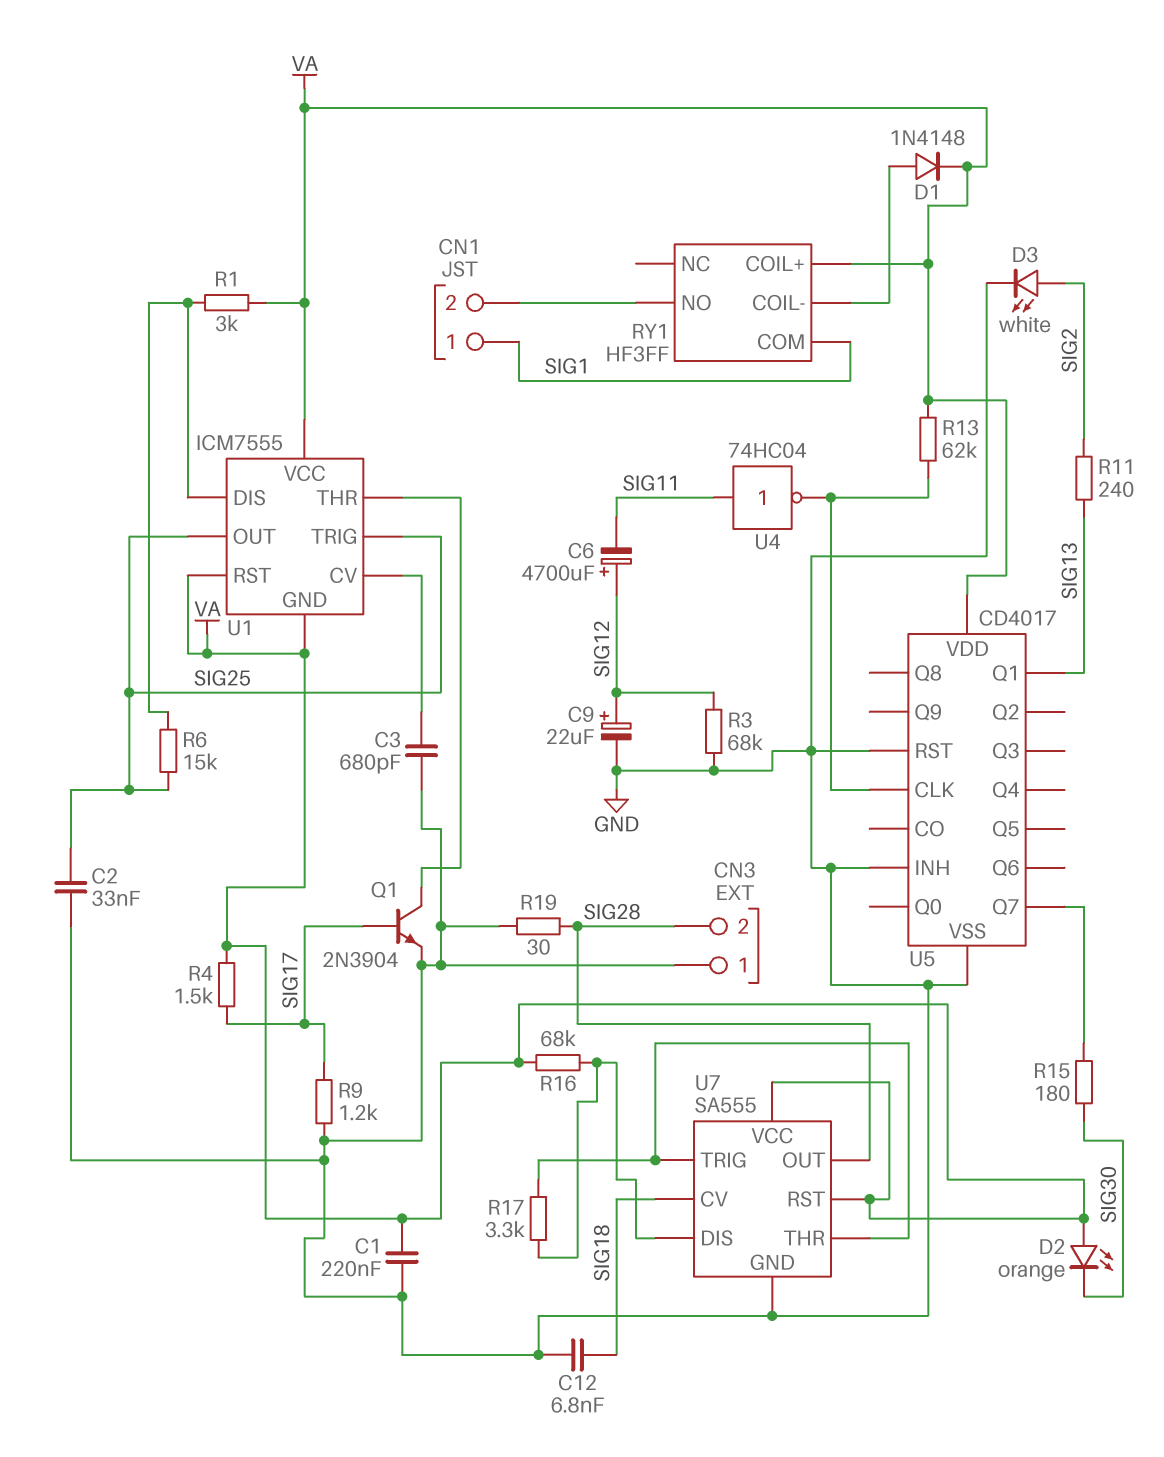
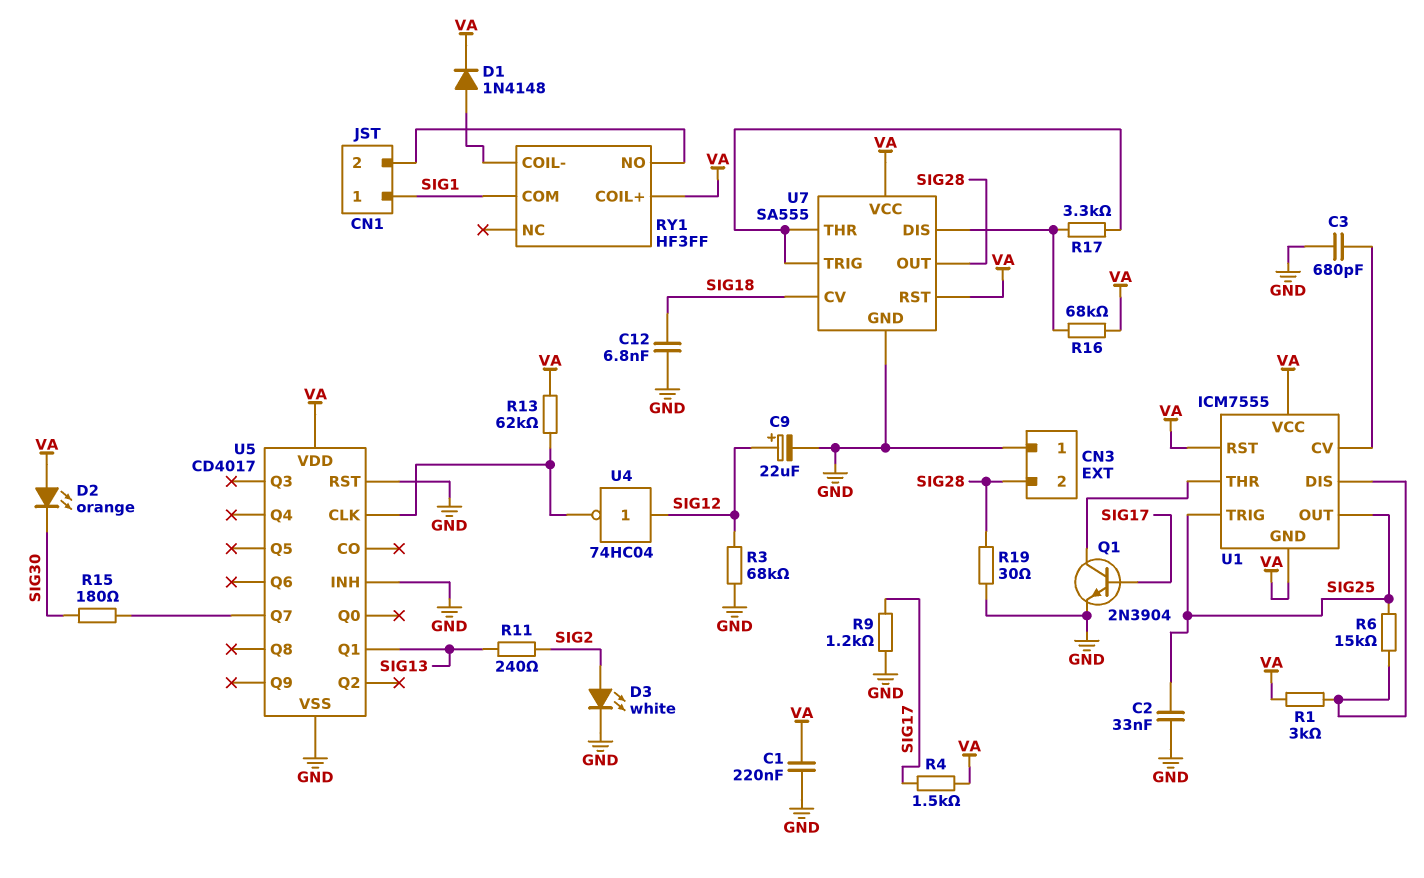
C6: 4700uF (plus SIG12, minus SIG11) -> none
U4: NOT 74HC04 (in SIG11, out U5/CLK) -> NOT 74HC04 (in SIG12, out U5/CLK)

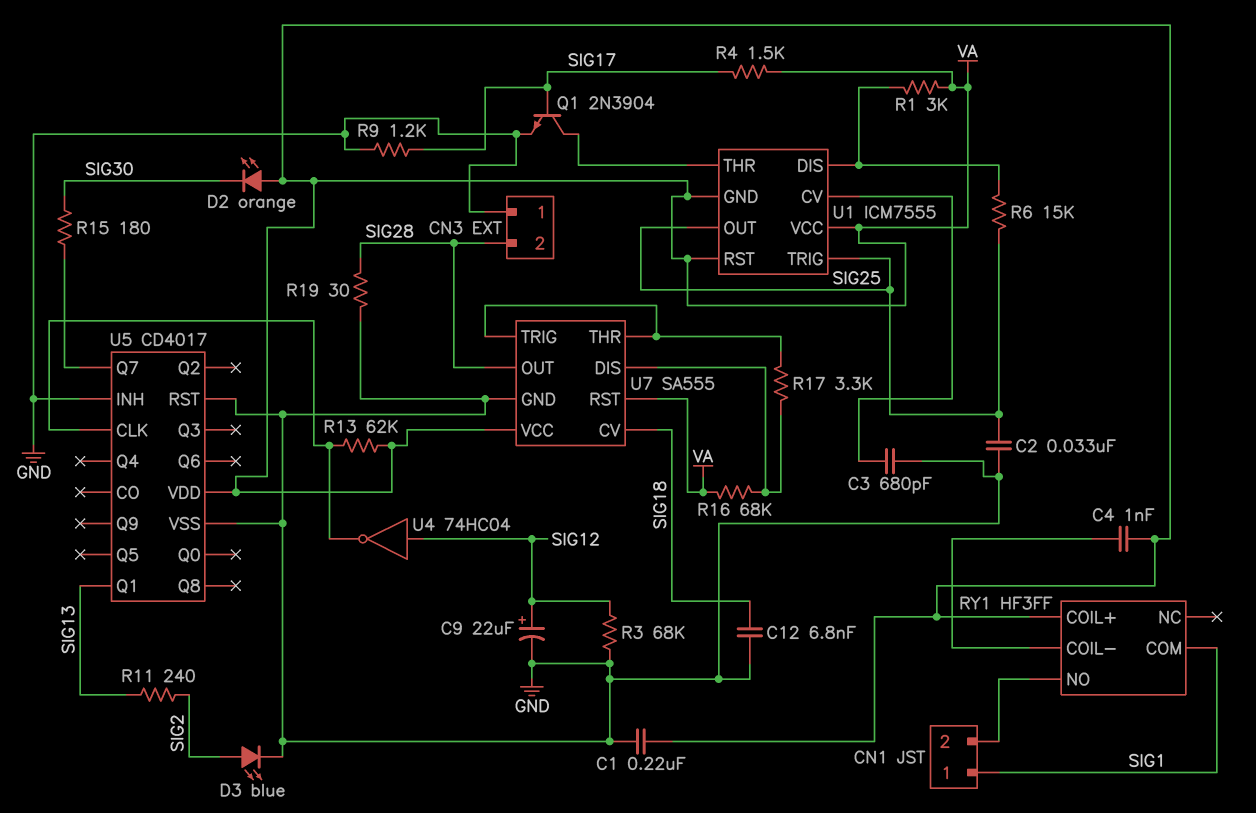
C4: none -> 1nF (RY1/COIL-, VA)
D1: diode 1N4148 (A RY1/COIL-, K VA) -> none
D3: LED white (A SIG2, K GND) -> LED blue (A SIG2, K GND)

